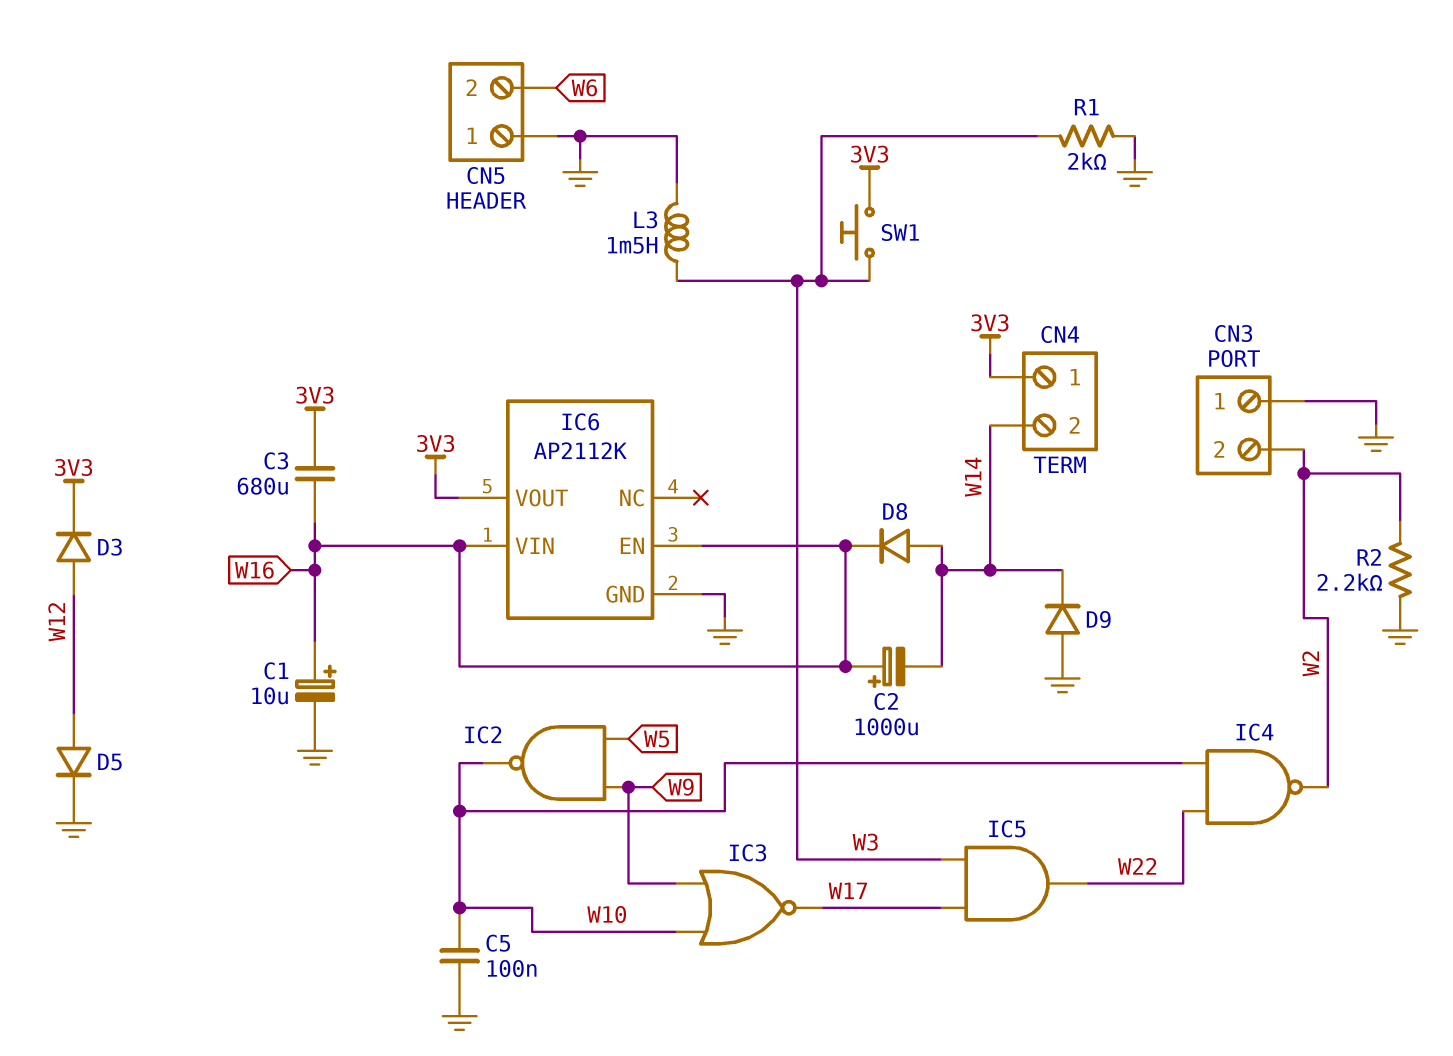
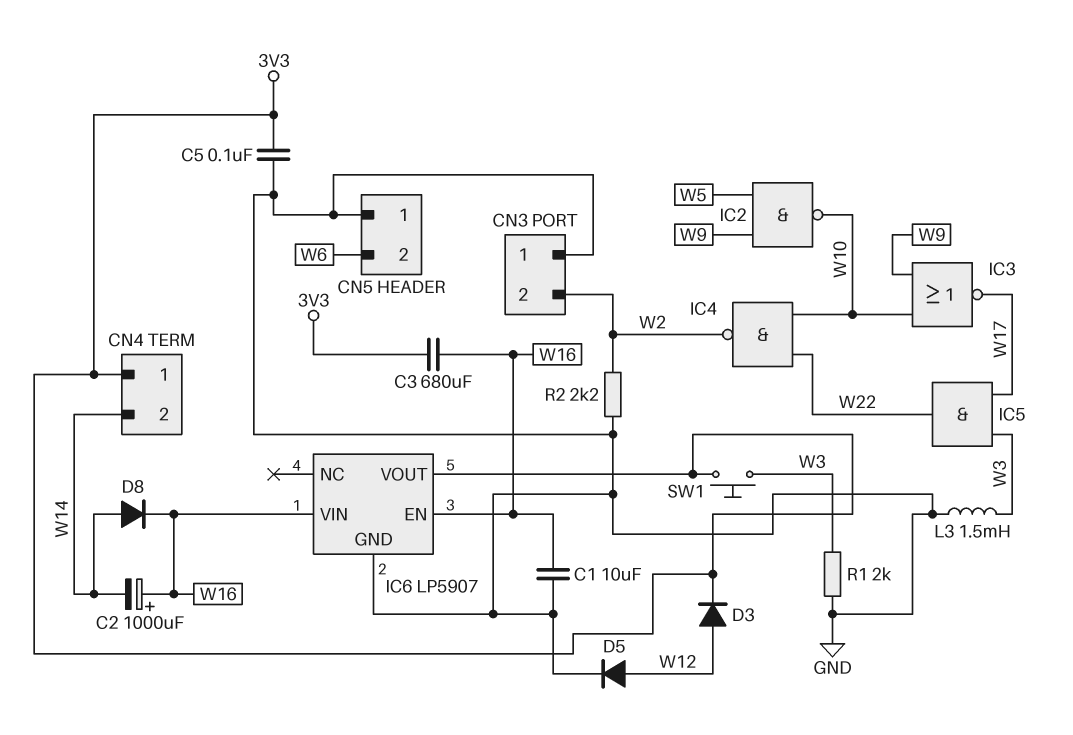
C1: 10uF (plus W16, minus GND) -> 10uF (GND, W16)
C5: 100nF (GND, W10) -> 100nF (3V3, GND)
D9: diode (A GND, K W14) -> none
IC6: AP2112K -> LP5907

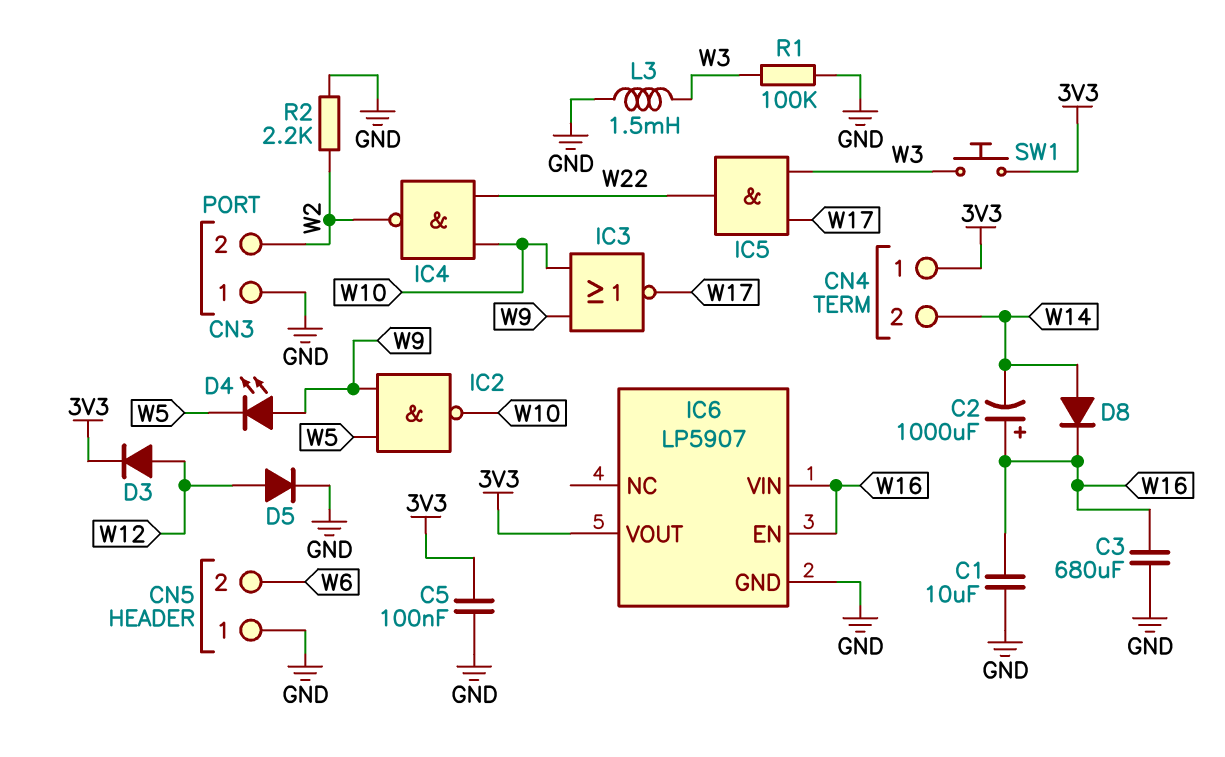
C3: 680uF (3V3, W16) -> 680uF (GND, W16)
D4: none -> LED (A W9, K W5)
R1: 2k (GND, W3) -> 100k (GND, W3)

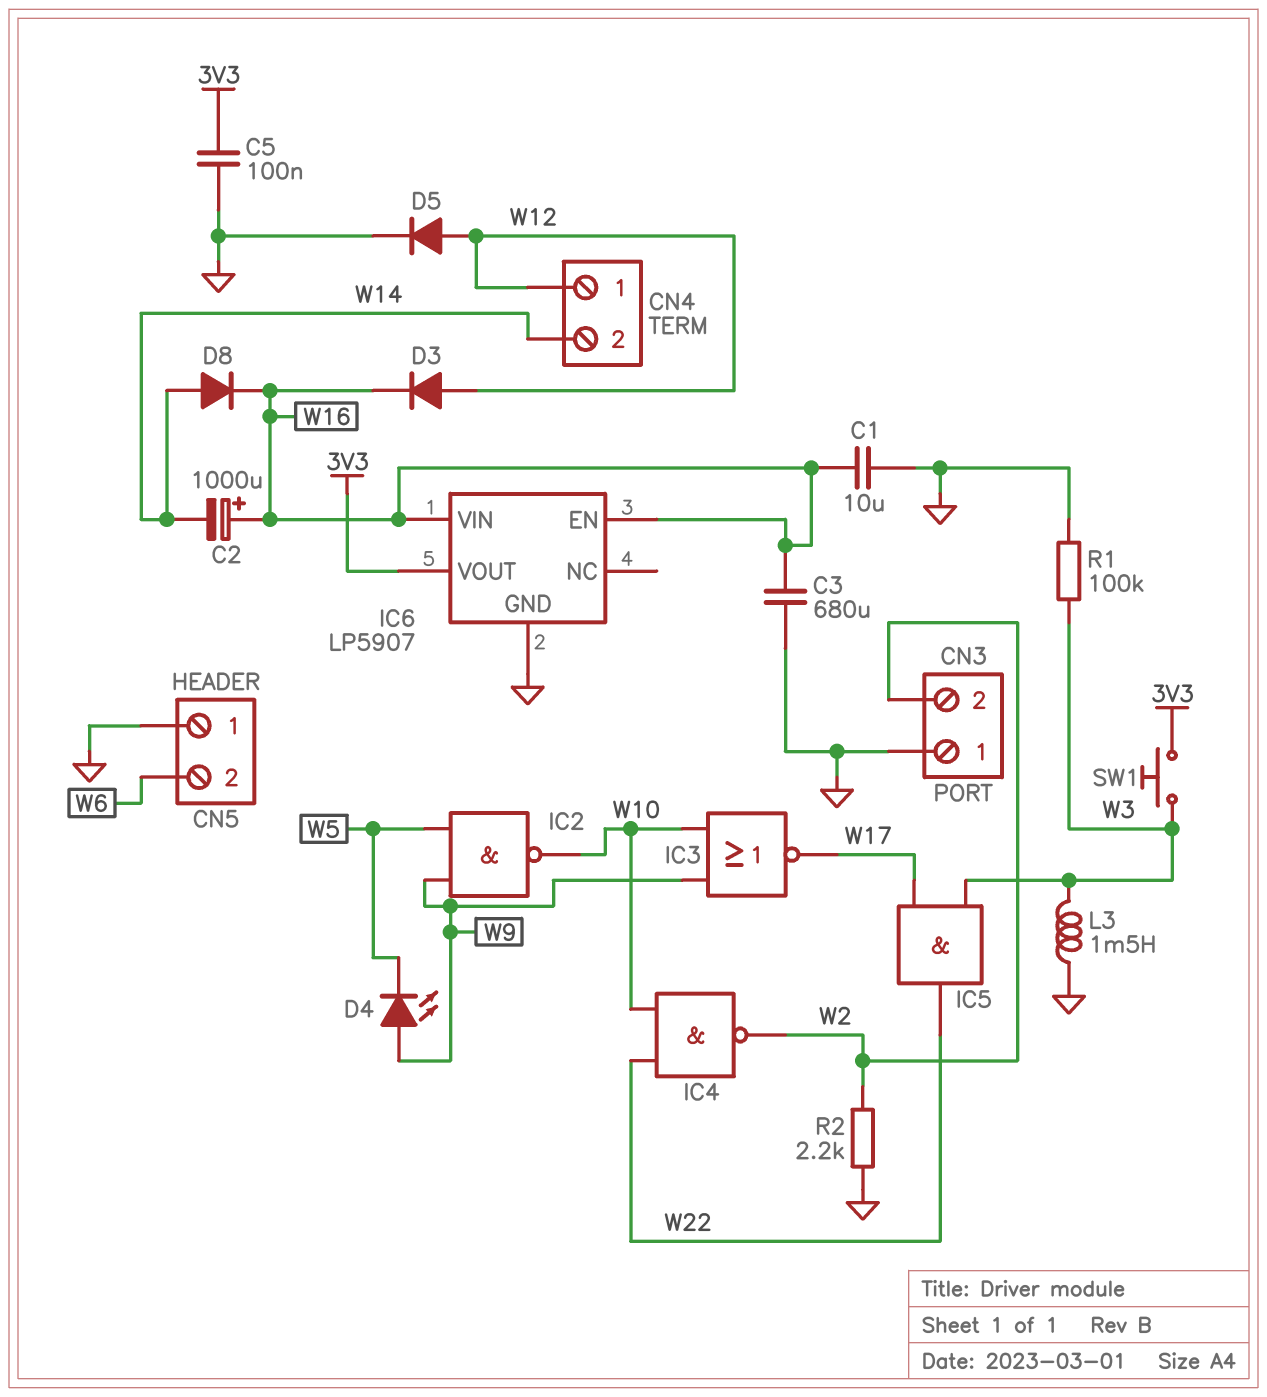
CN4 pin 1: 3V3 -> W12
D3: diode (A W12, K 3V3) -> diode (A W12, K W16)

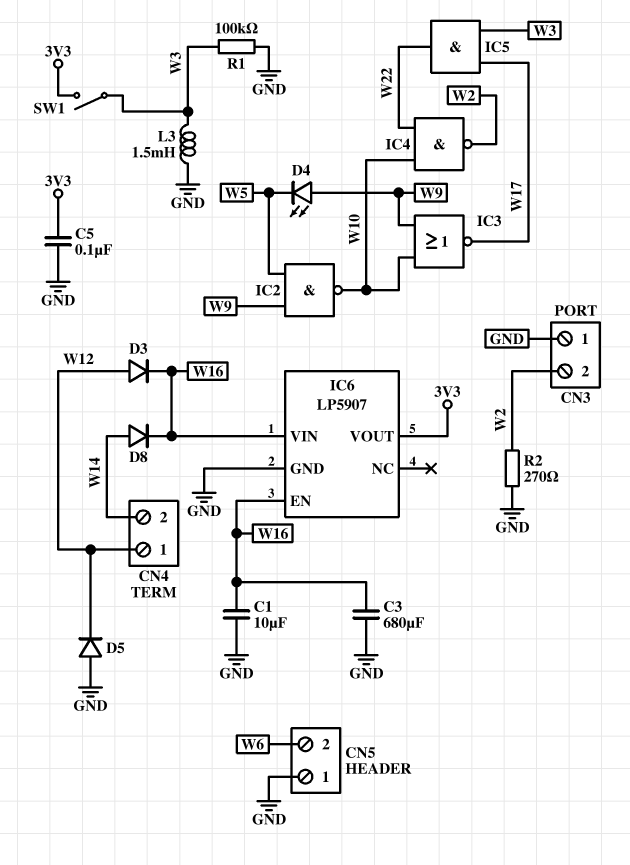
C2: 1000uF (plus W16, minus W14) -> none
D5: diode (A W12, K GND) -> diode (A GND, K W12)
R2: 2.2k (GND, W2) -> 270 (GND, W2)
SW1: button (3V3, W3) -> switch (3V3, W3)

